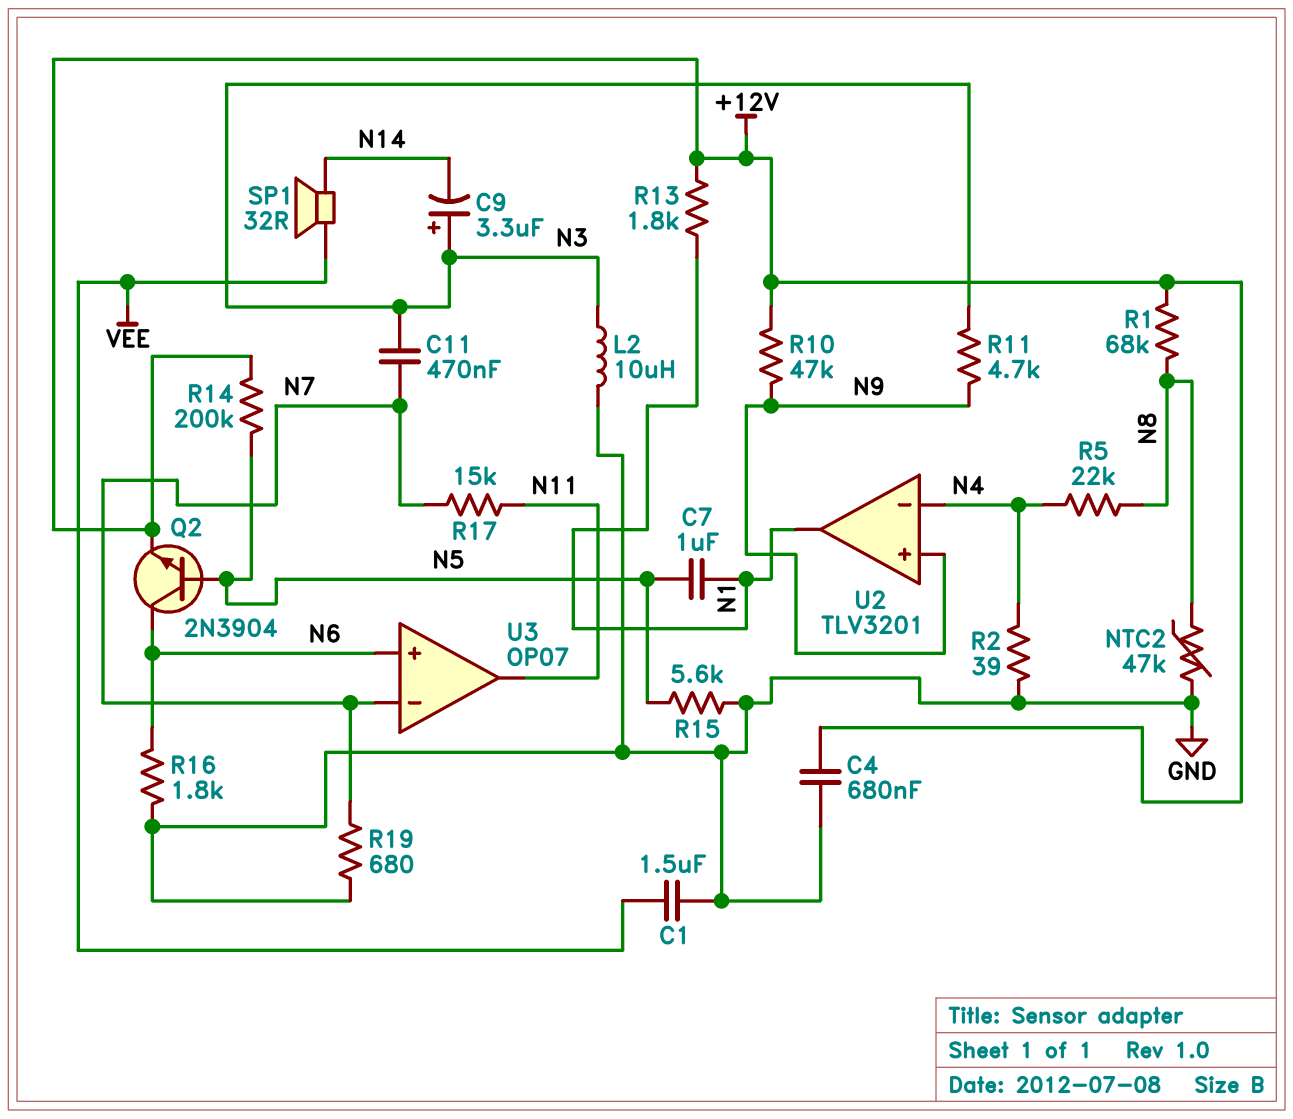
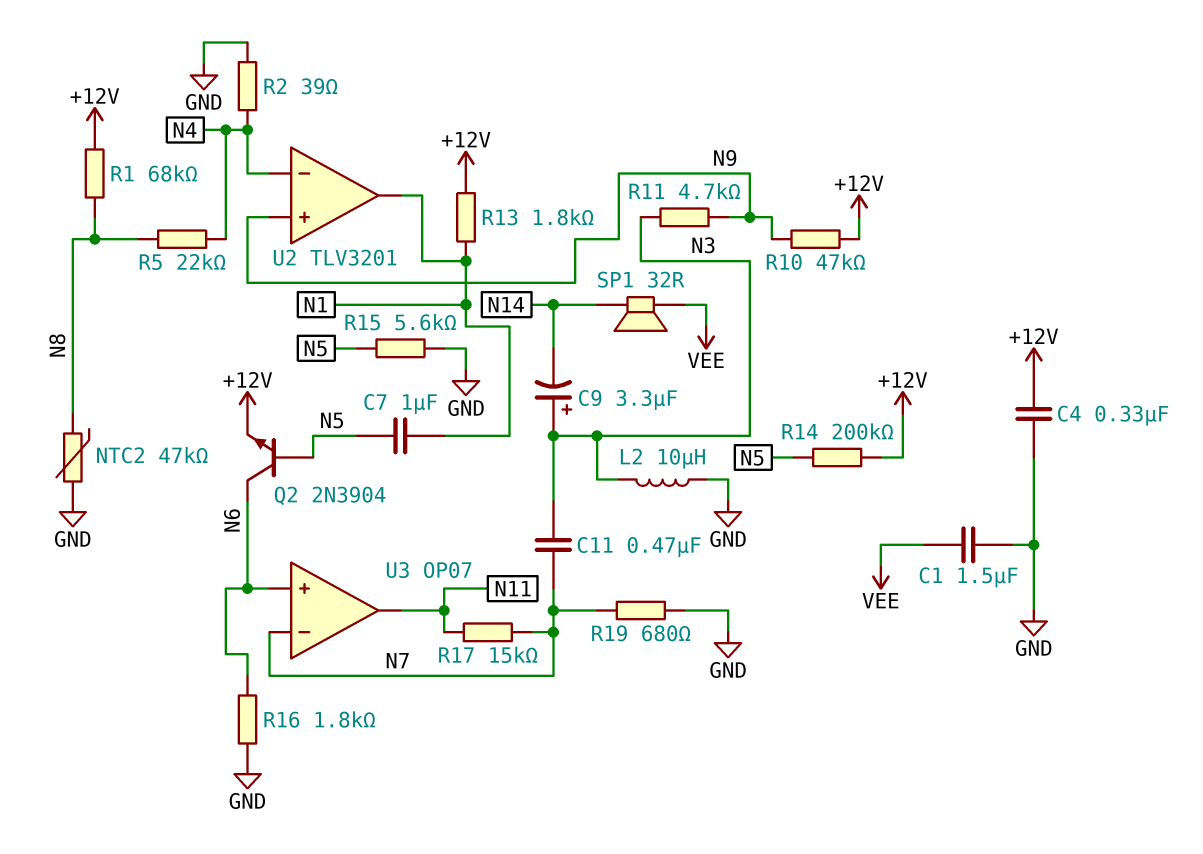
C4: 680nF (+12V, GND) -> 330nF (+12V, GND)

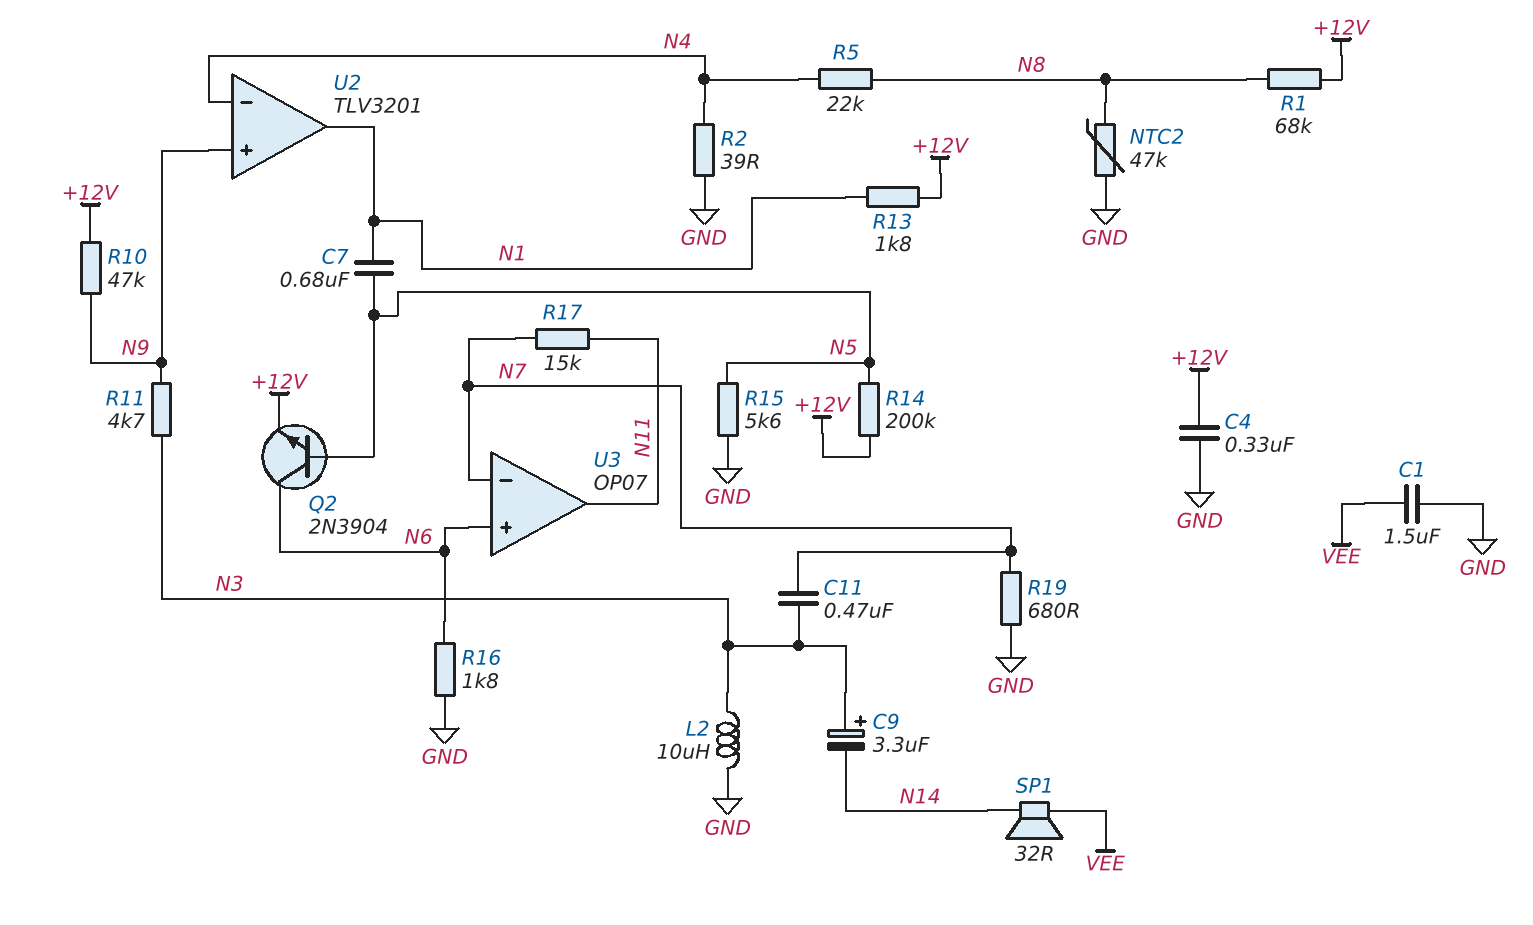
C7: 1uF (N1, N5) -> 680nF (N1, N5)

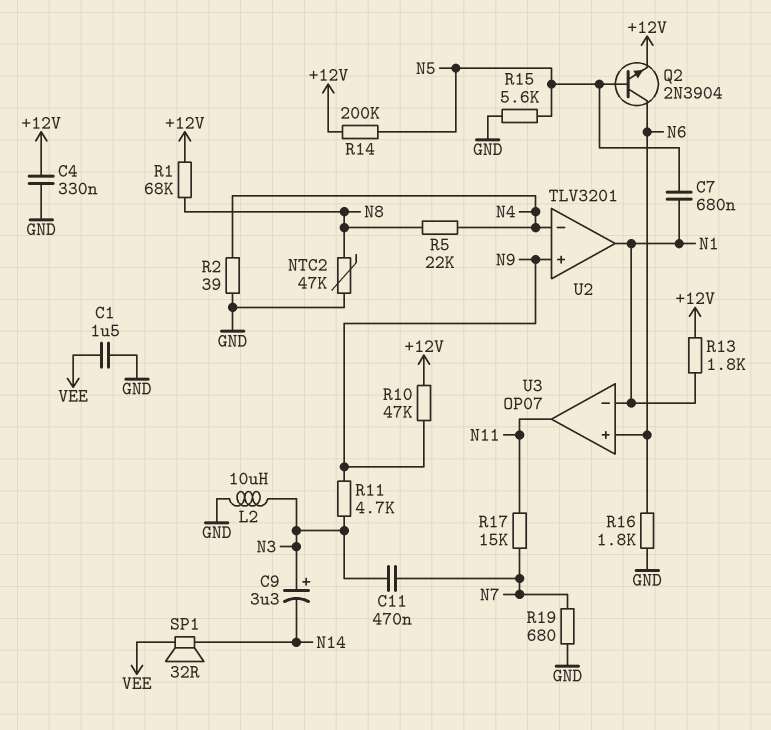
U3 pin in-: N7 -> N1

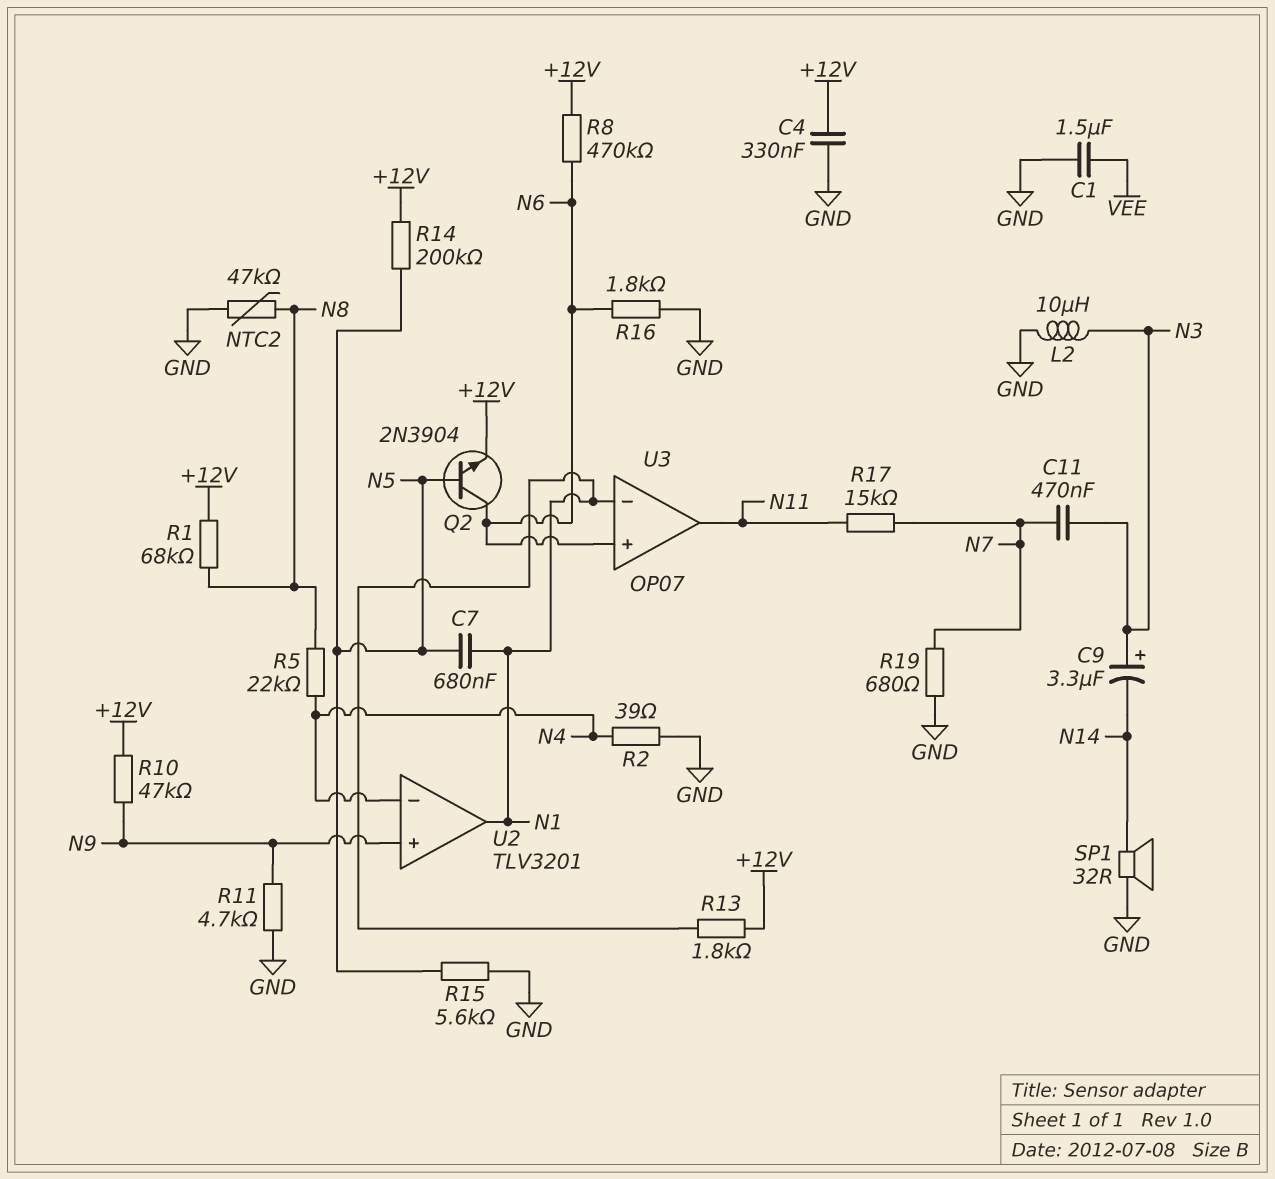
R8: none -> 470k (+12V, N6)
R11: 4.7k (N3, N9) -> 4.7k (GND, N9)
SP1: speaker 32R (N14, VEE) -> speaker 32R (GND, N14)

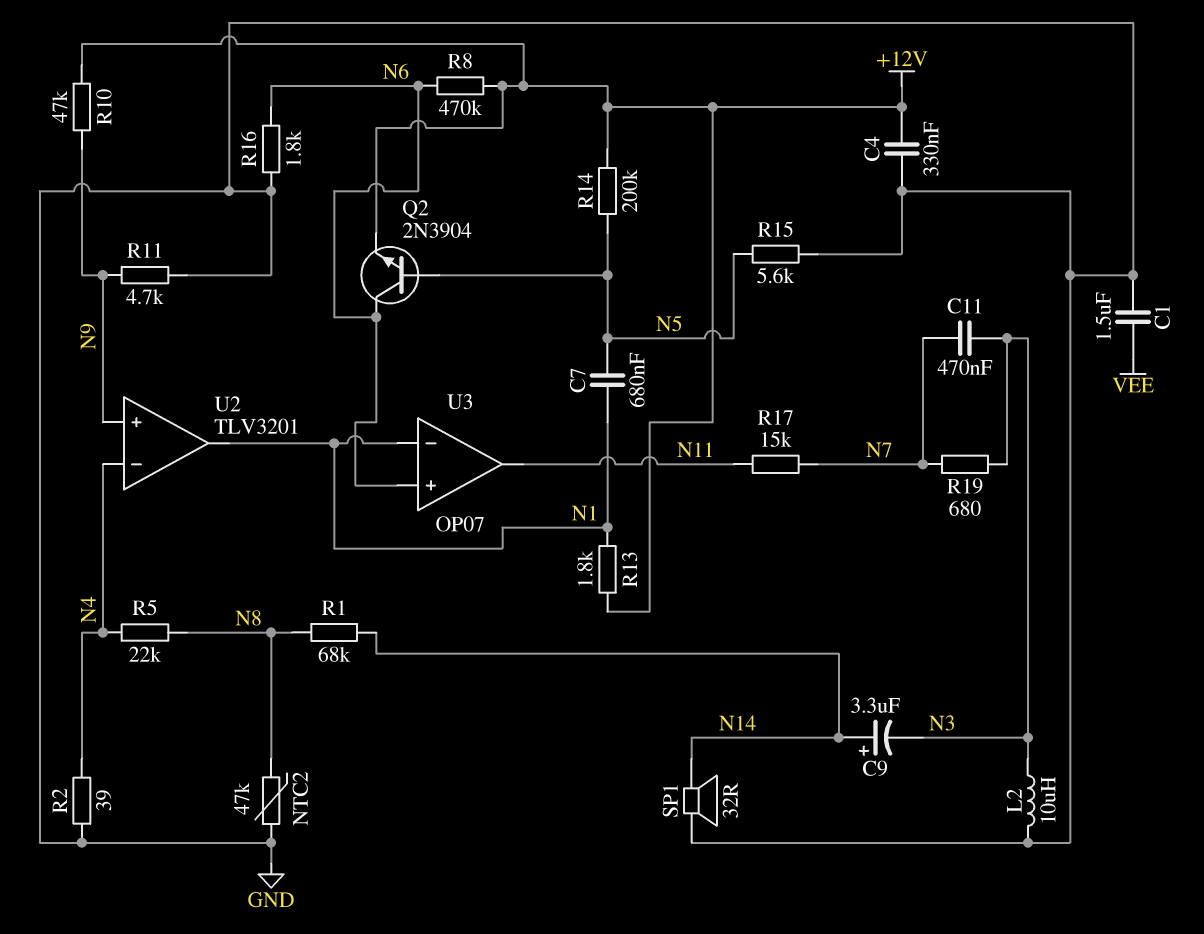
C9: 3.3uF (plus N3, minus N14) -> 3.3uF (plus N14, minus N3)
R1: 68k (+12V, N8) -> 68k (N8, N14)
R19: 680 (GND, N7) -> 680 (N3, N7)

